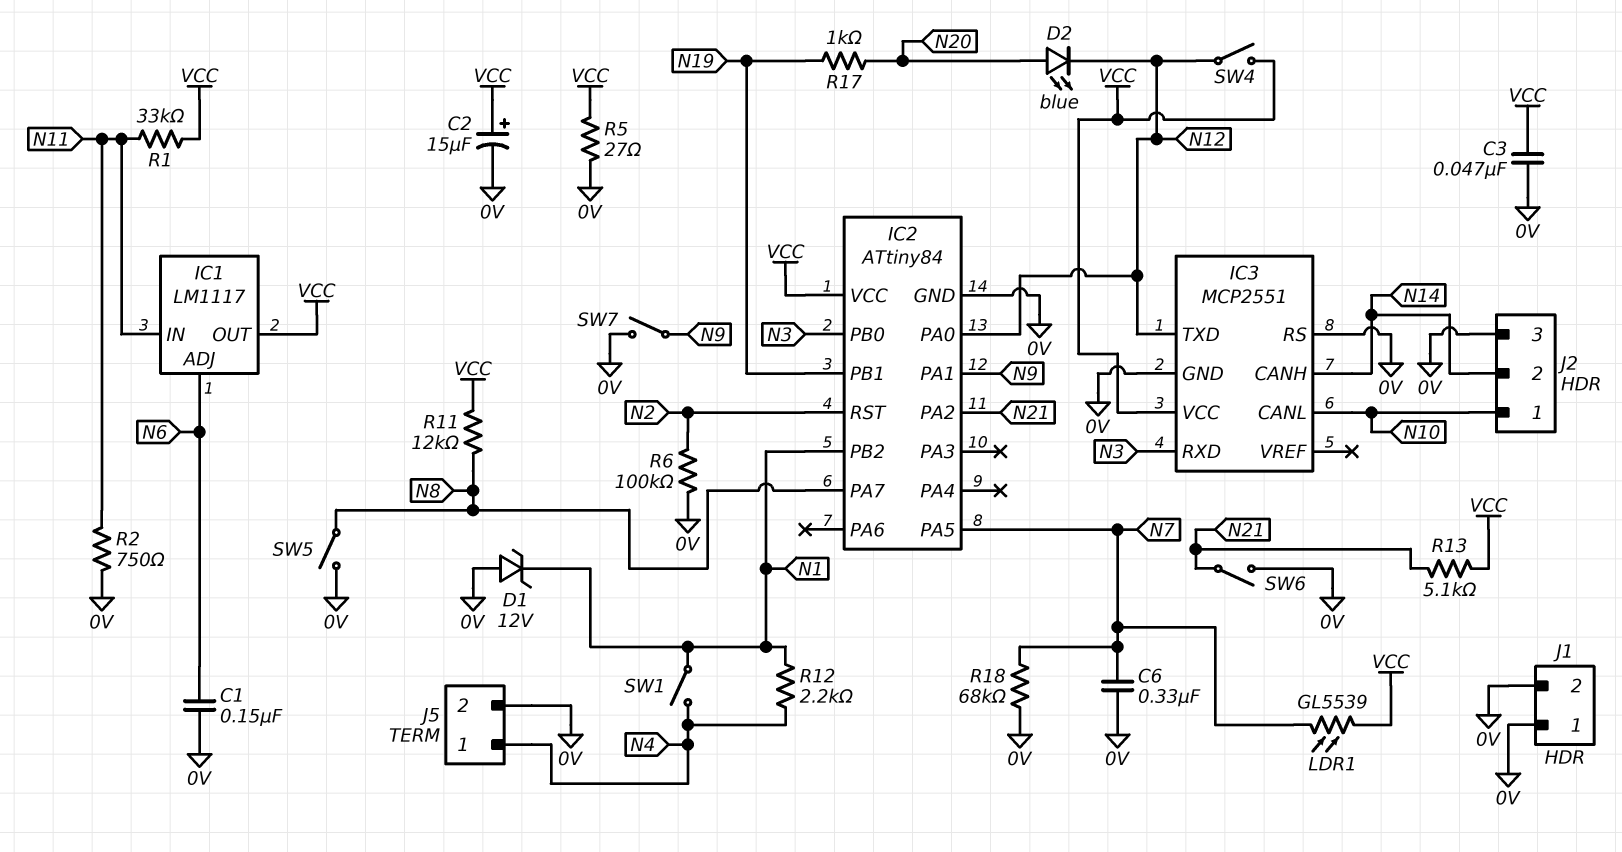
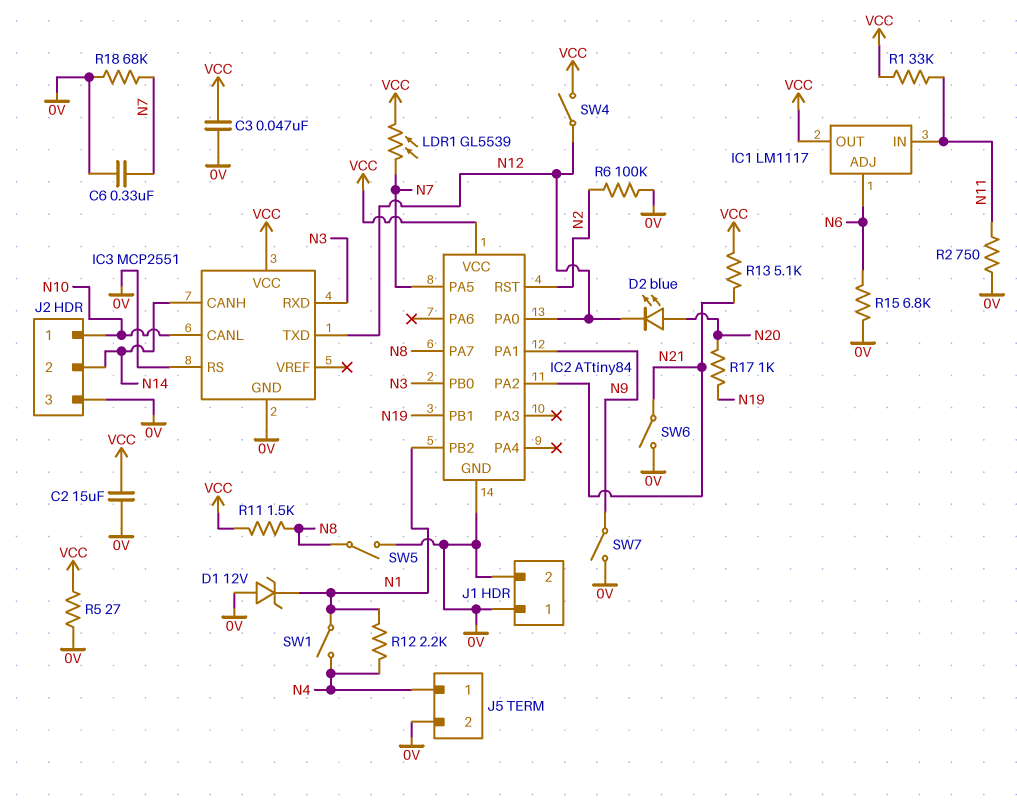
C1: 150nF (0V, N6) -> none
C2: 15uF (plus VCC, minus 0V) -> 15uF (0V, VCC)
R11: 12k (N8, VCC) -> 1.5k (N8, VCC)
R15: none -> 6.8k (0V, N6)

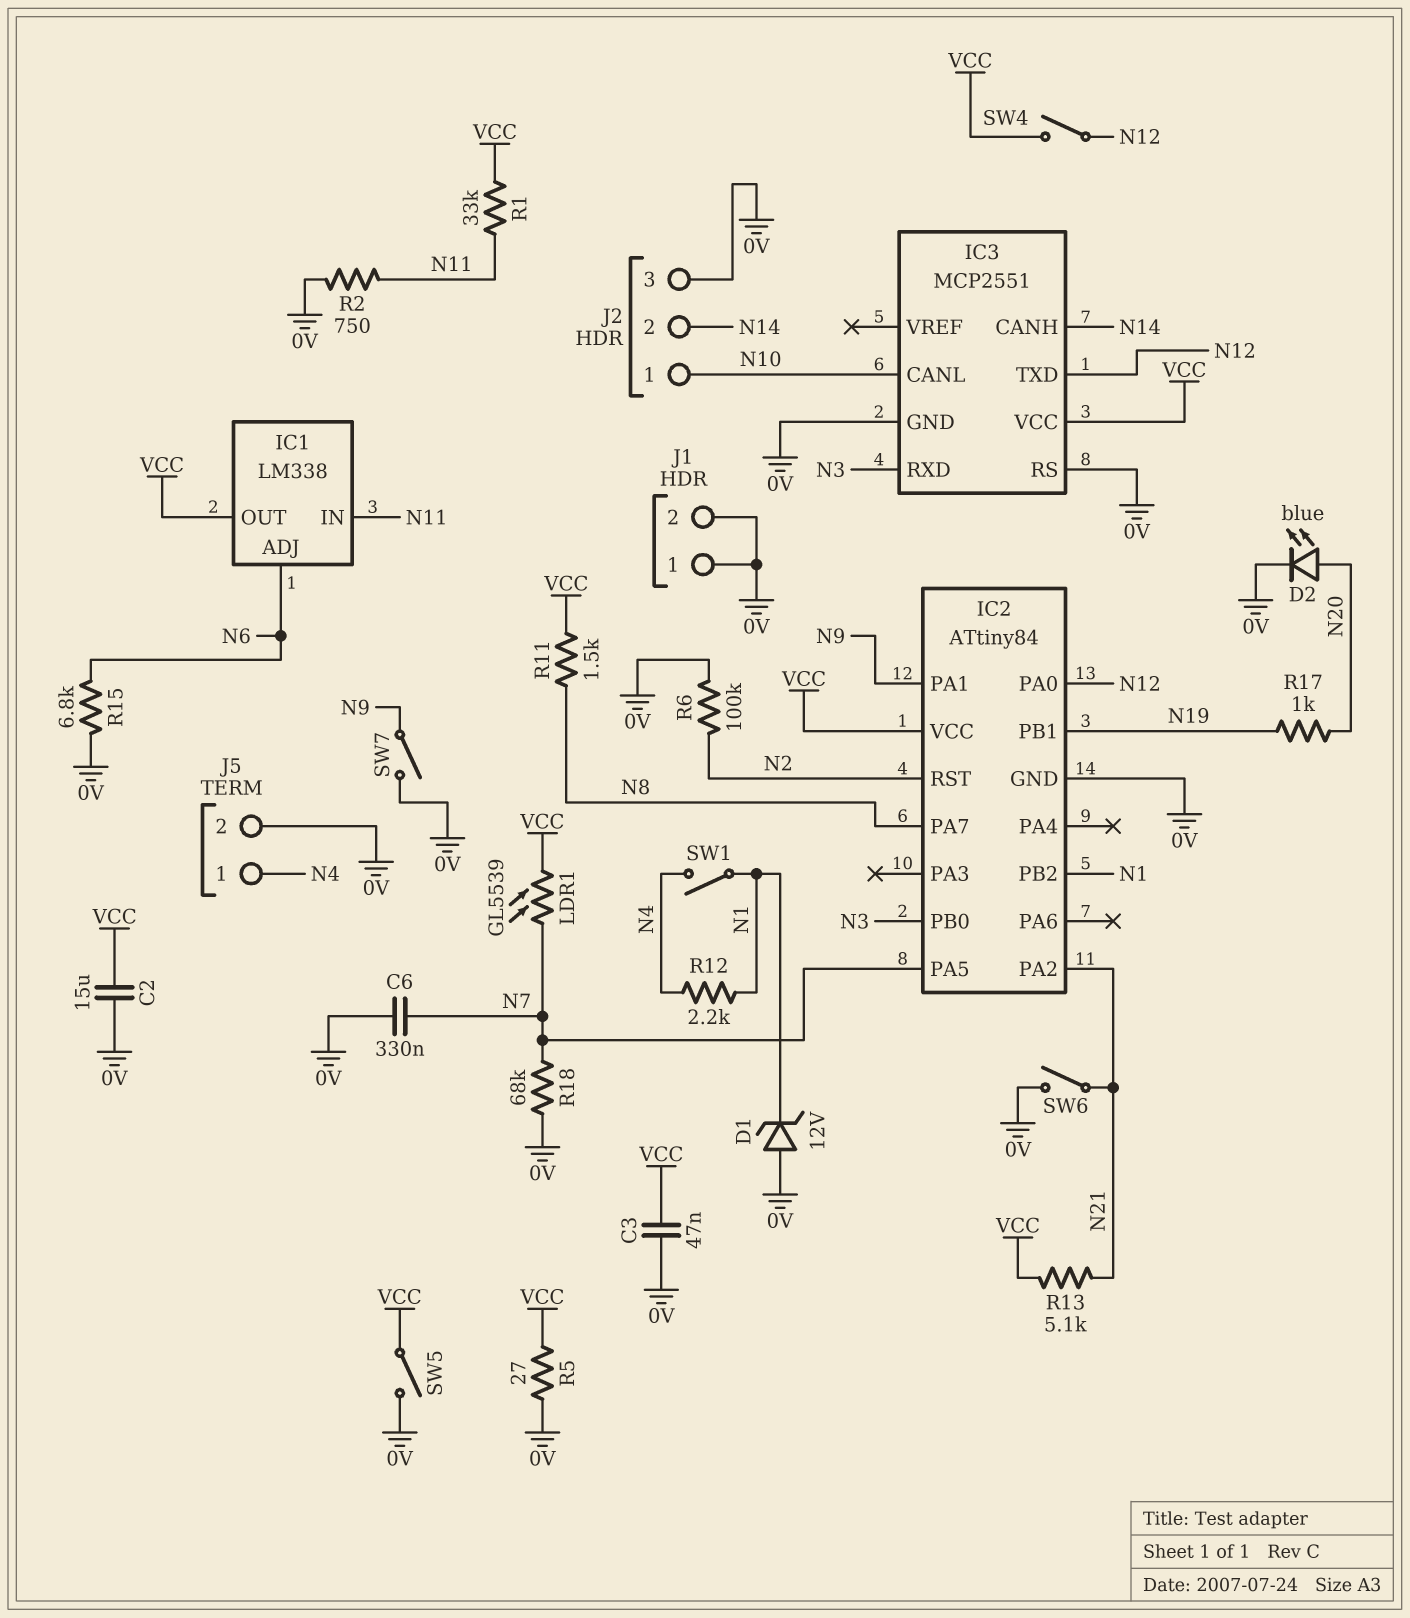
D2: LED blue (A N20, K N12) -> LED blue (A N20, K 0V)
IC1: LM1117 -> LM338
SW5: switch (0V, N8) -> switch (0V, VCC)

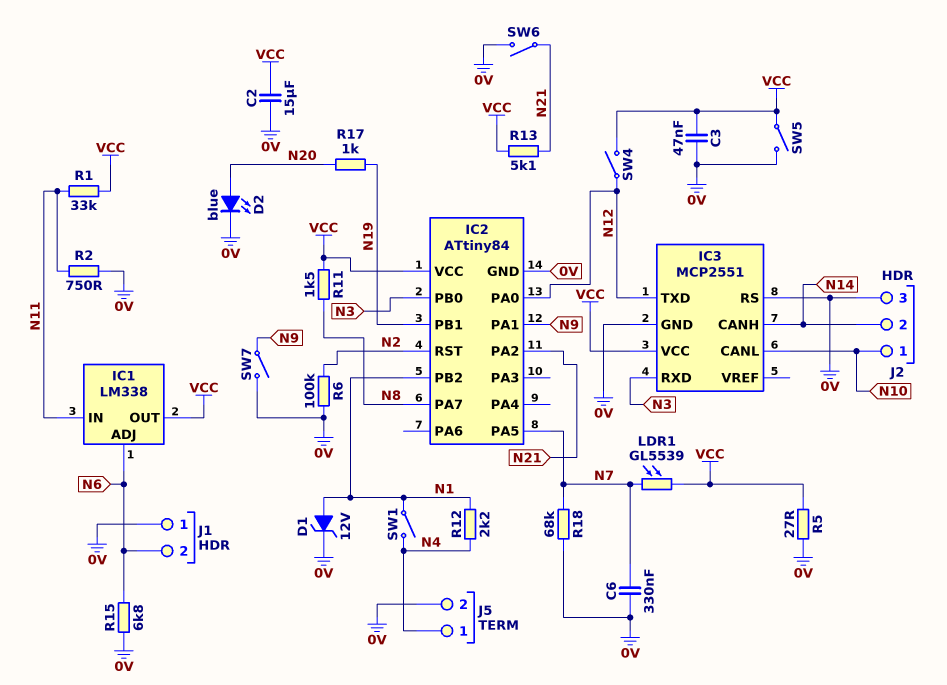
D1: zener 12V (A 0V, K N1) -> zener 12V (A N1, K 0V)
J1 pin 2: 0V -> N6

